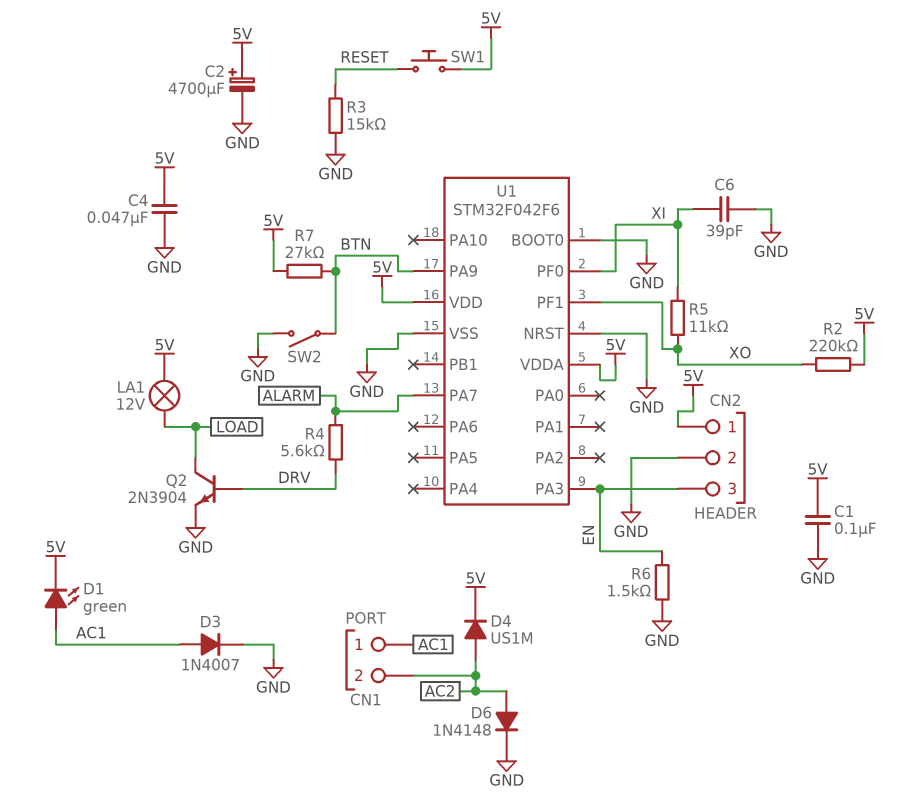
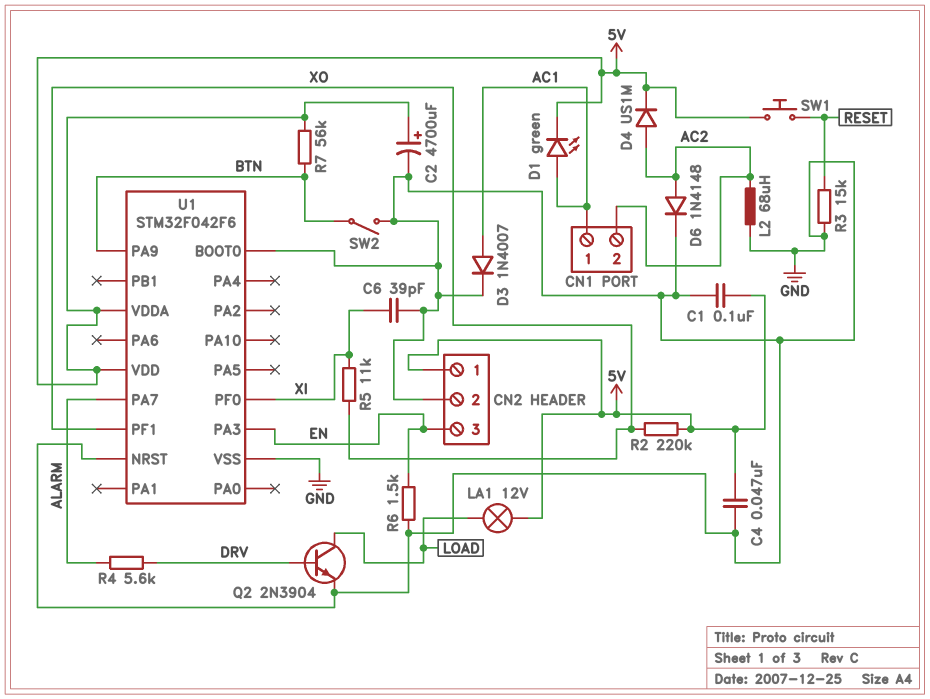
L2: none -> 68uH (AC2, GND)
R7: 27k (5V, BTN) -> 56k (5V, BTN)

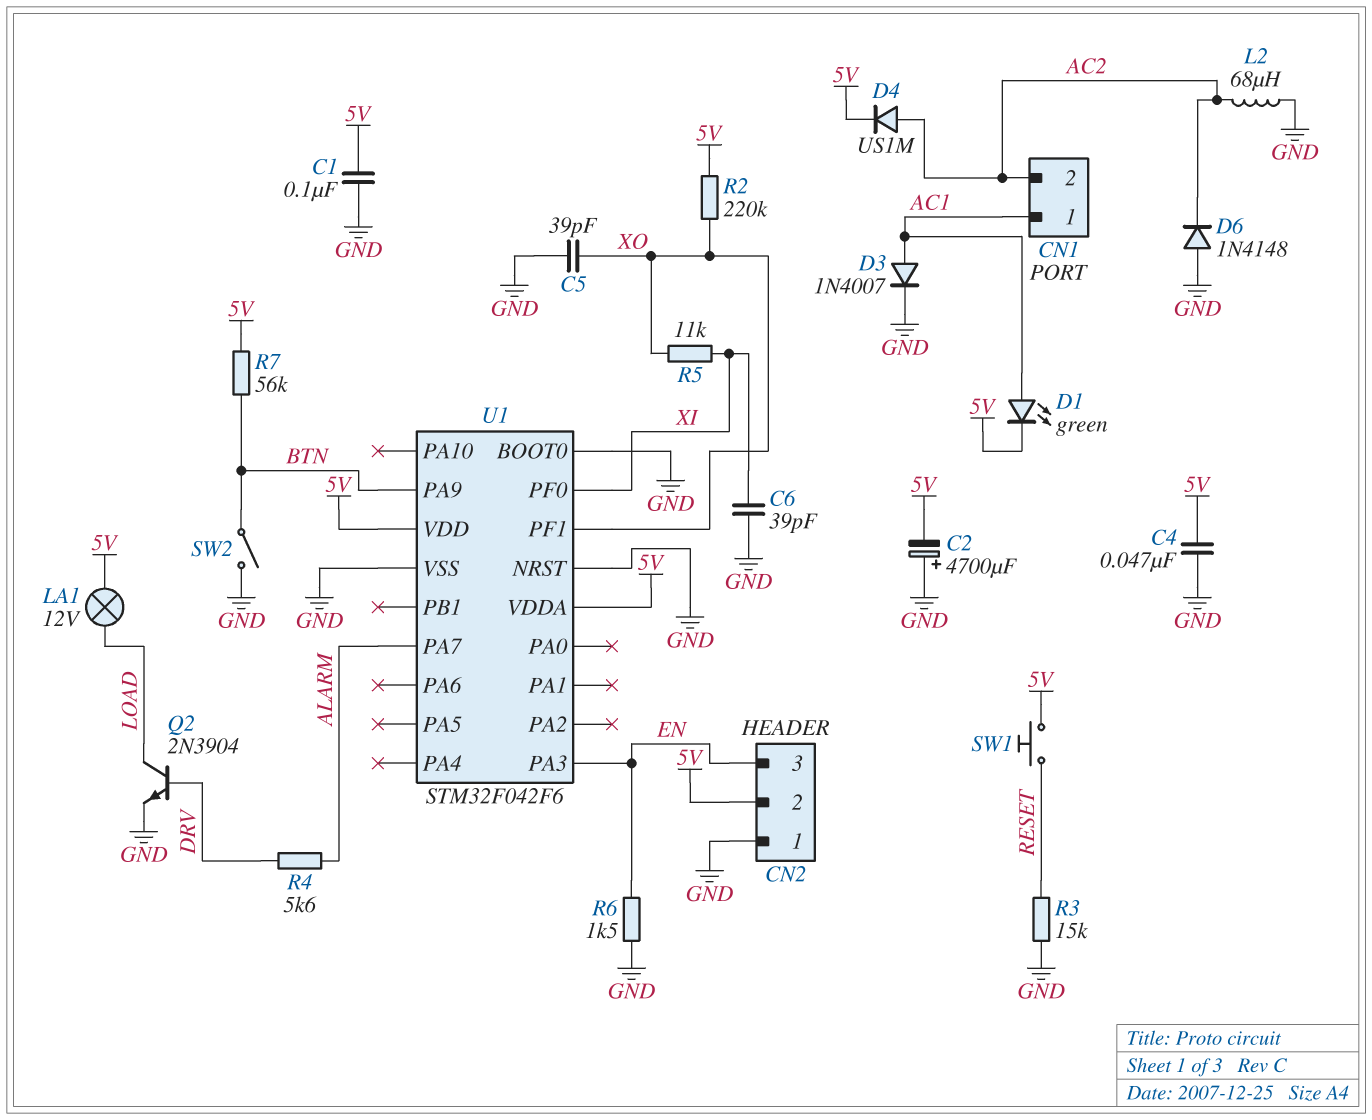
C2: 4700uF (plus 5V, minus GND) -> 4700uF (plus GND, minus 5V)
C5: none -> 39pF (GND, XO)
CN2 pin 1: 5V -> GND
CN2 pin 2: GND -> 5V
D6: diode 1N4148 (A AC2, K GND) -> diode 1N4148 (A GND, K AC2)

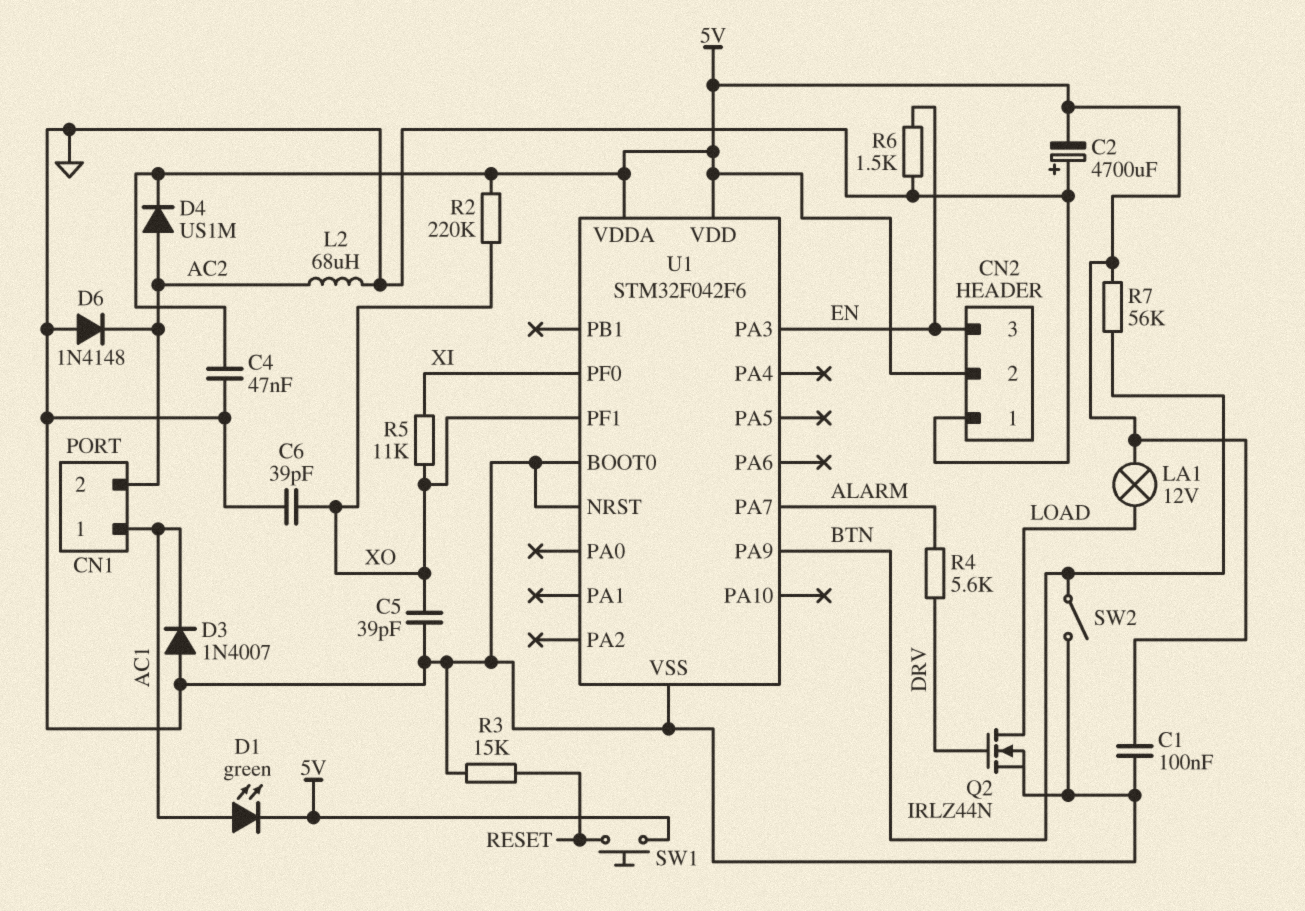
C6: 39pF (GND, XI) -> 39pF (GND, XO)
D3: diode 1N4007 (A AC1, K GND) -> diode 1N4007 (A GND, K AC1)
Q2: NPN 2N3904 (B DRV, C LOAD, E GND) -> NMOS IRLZ44N (G DRV, D LOAD, S GND)

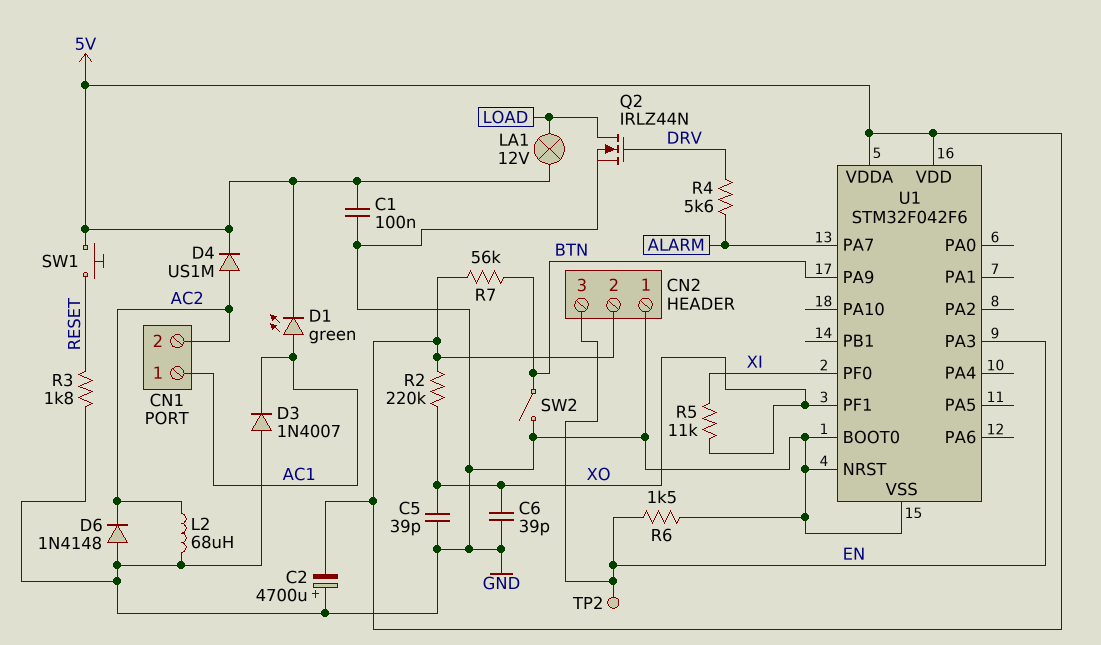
C4: 47nF (5V, GND) -> none
R3: 15k (GND, RESET) -> 1.8k (GND, RESET)
TP2: none -> test point (EN)

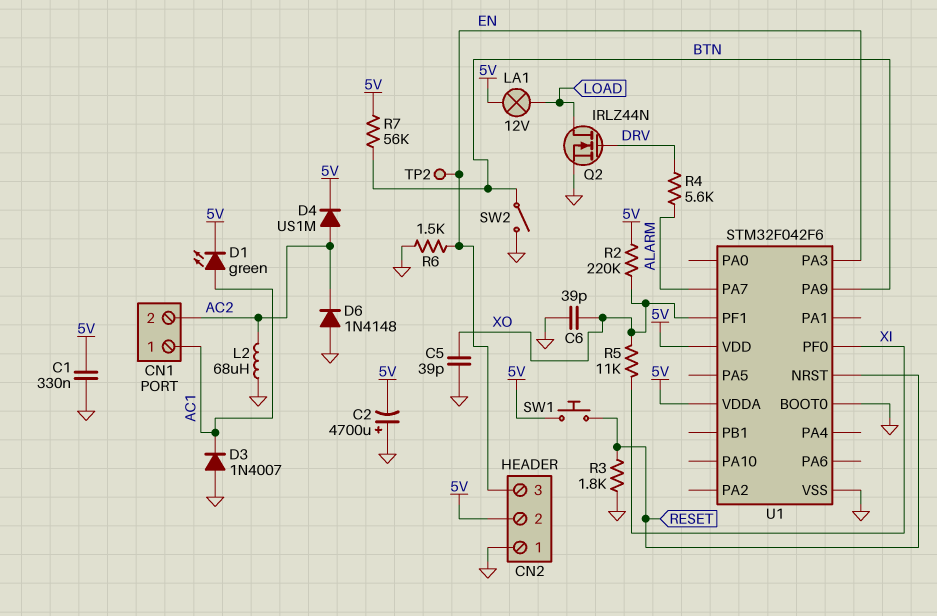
C1: 100nF (5V, GND) -> 330nF (5V, GND)
U1 pin NRST: GND -> RESET

